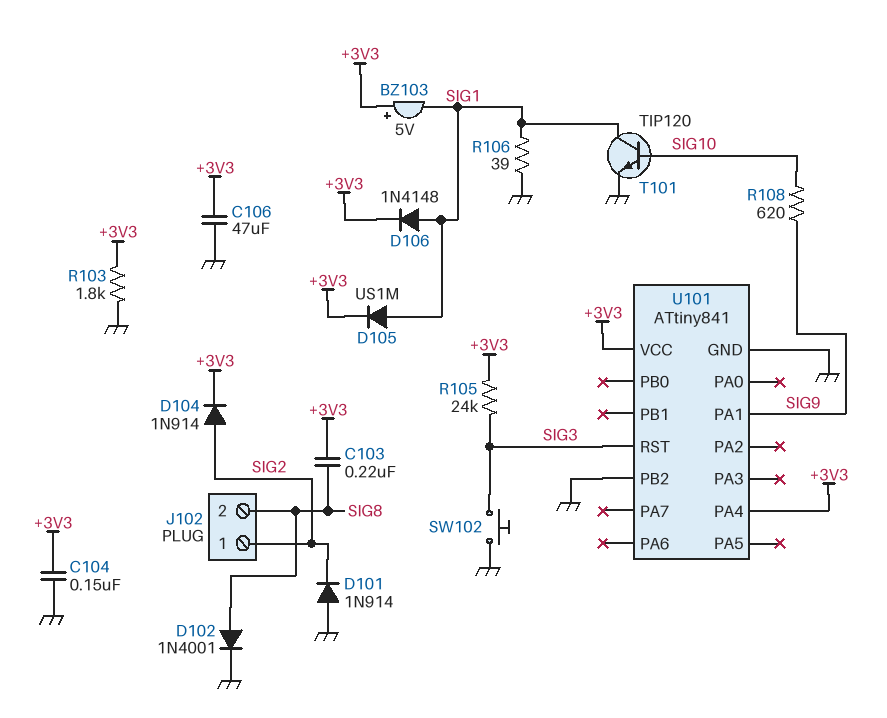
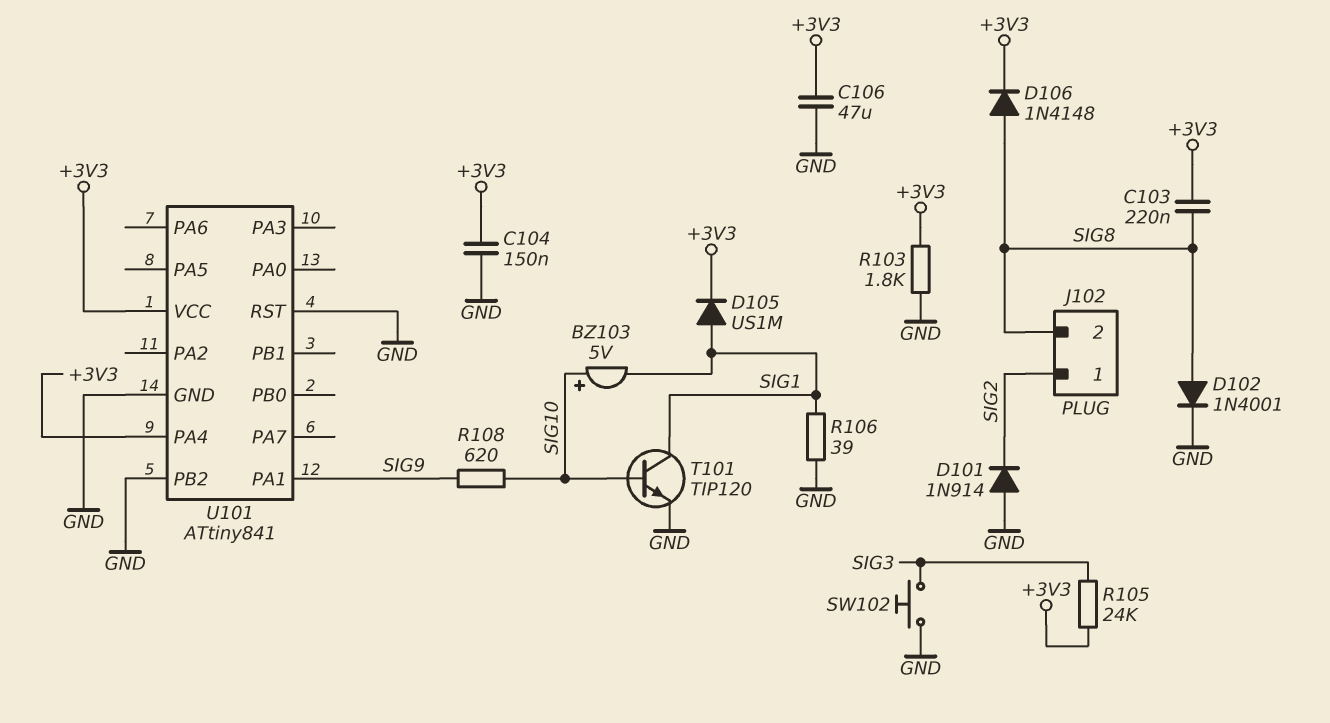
BZ103: buzzer 5V (plus +3V3, minus SIG1) -> buzzer 5V (plus SIG10, minus SIG1)
D104: diode 1N914 (A SIG2, K +3V3) -> none
D106: diode 1N4148 (A SIG1, K +3V3) -> diode 1N4148 (A SIG8, K +3V3)
U101 pin RST: SIG3 -> GND

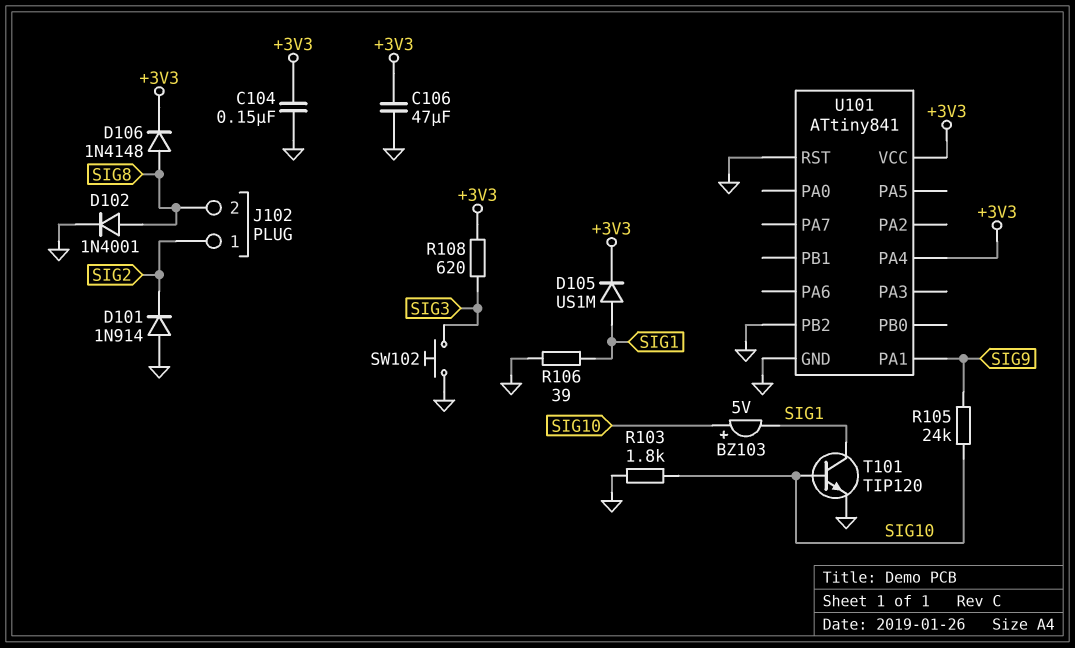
C103: 220nF (+3V3, SIG8) -> none
R103: 1.8k (+3V3, GND) -> 1.8k (GND, SIG10)
R105: 24k (+3V3, SIG3) -> 24k (SIG9, SIG10)
R108: 620 (SIG9, SIG10) -> 620 (+3V3, SIG3)

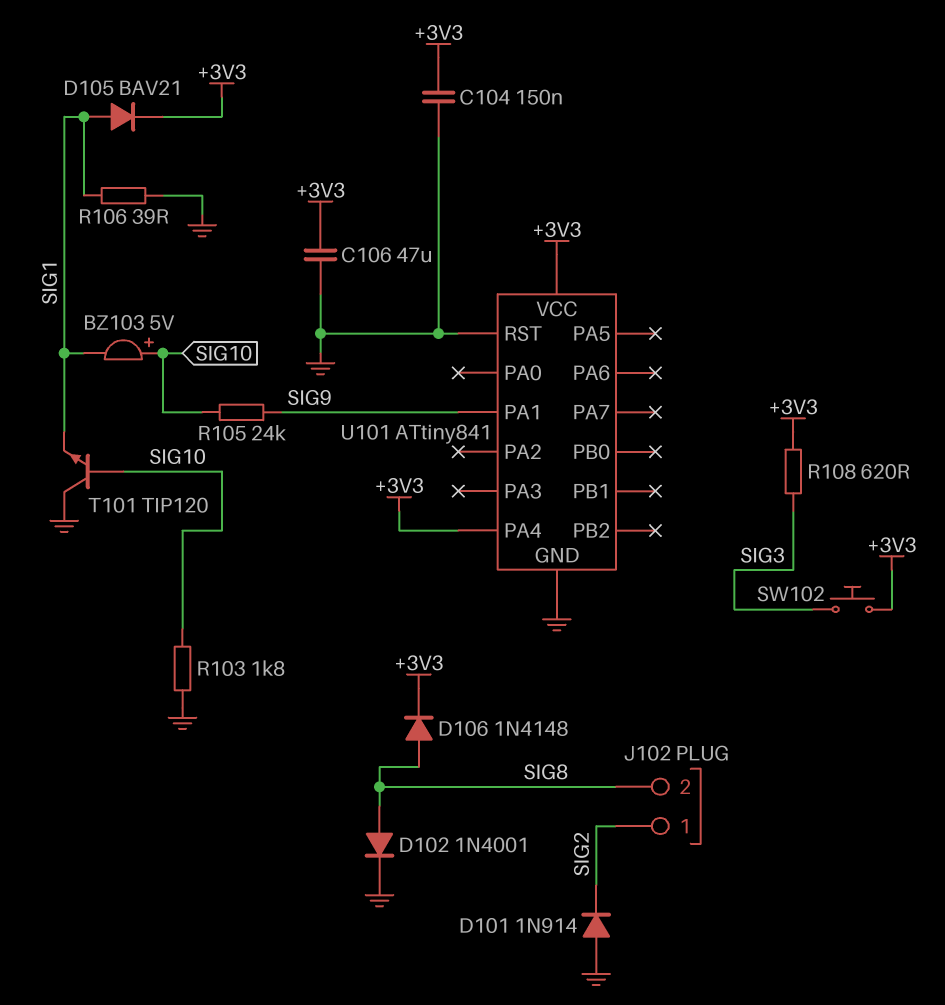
D105: diode US1M (A SIG1, K +3V3) -> diode BAV21 (A SIG1, K +3V3)
SW102: button (GND, SIG3) -> button (+3V3, SIG3)
T101: NPN TIP120 (B SIG10, C SIG1, E GND) -> NPN TIP120 (B SIG10, C GND, E SIG1)
U101 pin PB2: GND -> none

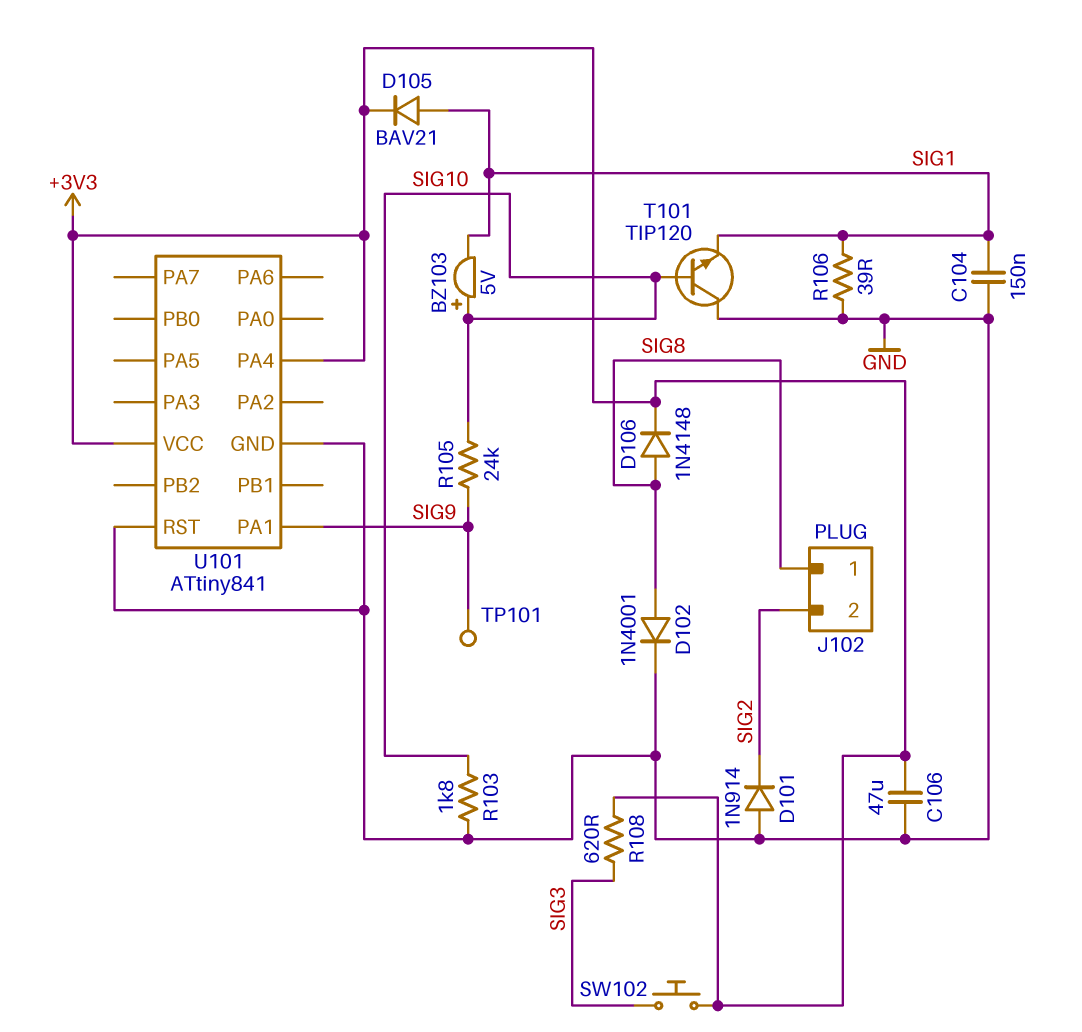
C104: 150nF (+3V3, GND) -> 150nF (GND, SIG1)
J102 pin 1: SIG2 -> SIG8
J102 pin 2: SIG8 -> SIG2
TP101: none -> test point (SIG9)

